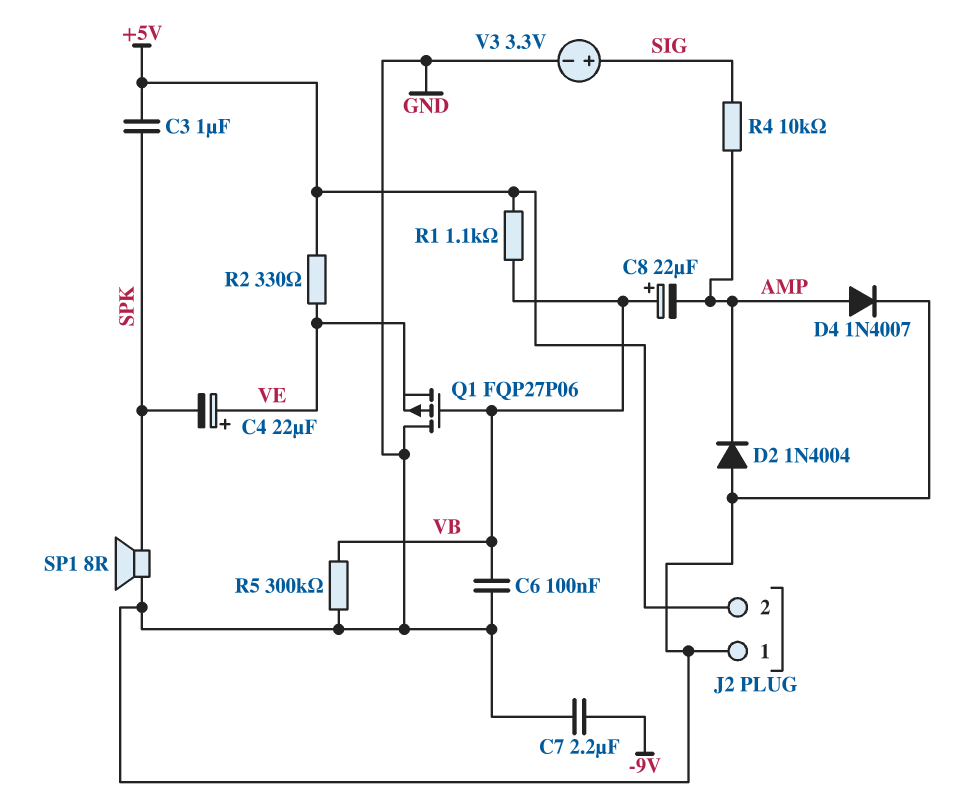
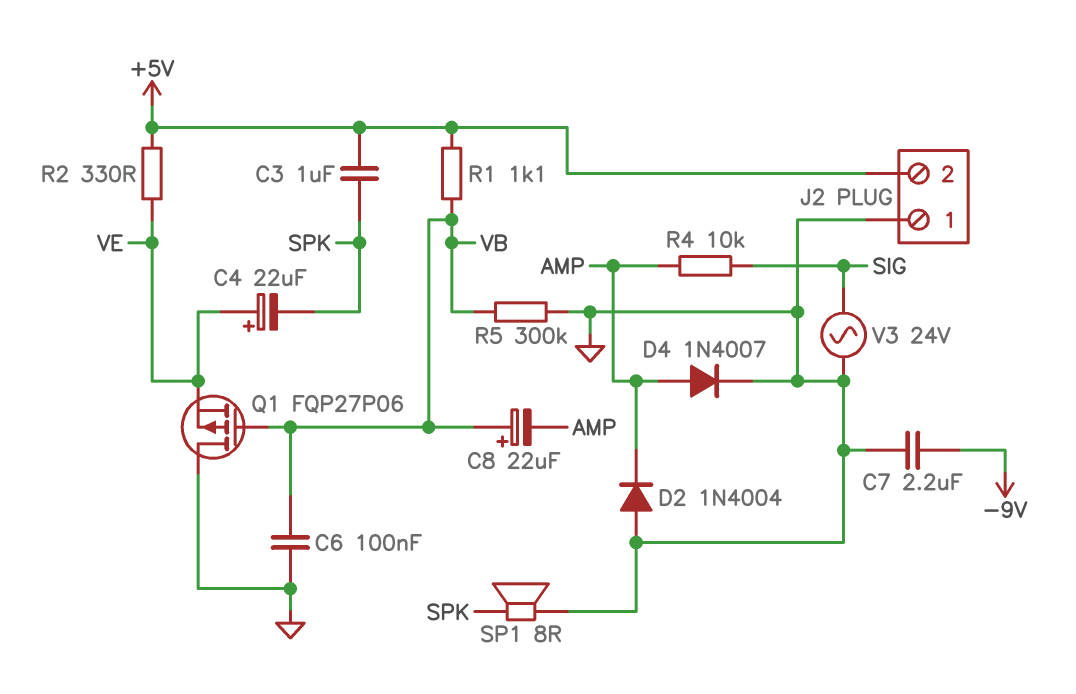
V3: 3.3V (plus SIG, minus GND) -> AC 24V (GND, SIG)

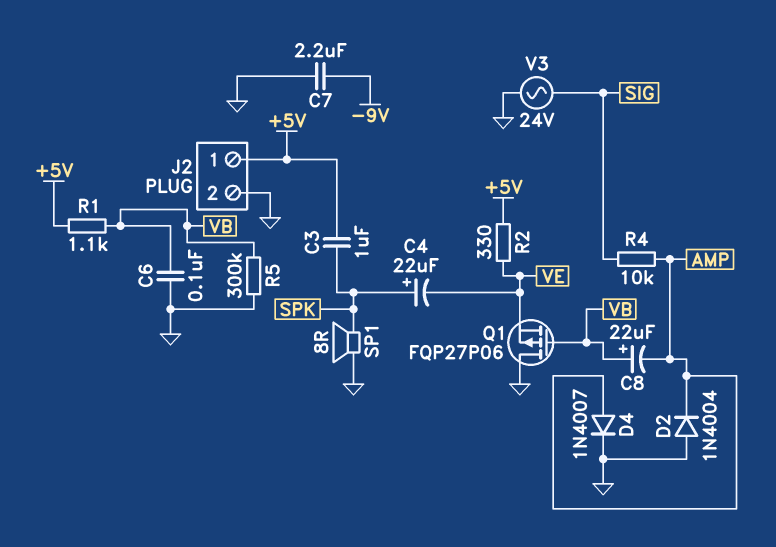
C4: 22uF (plus VE, minus SPK) -> 22uF (plus SPK, minus VE)
J2 pin 1: GND -> +5V
J2 pin 2: +5V -> GND

